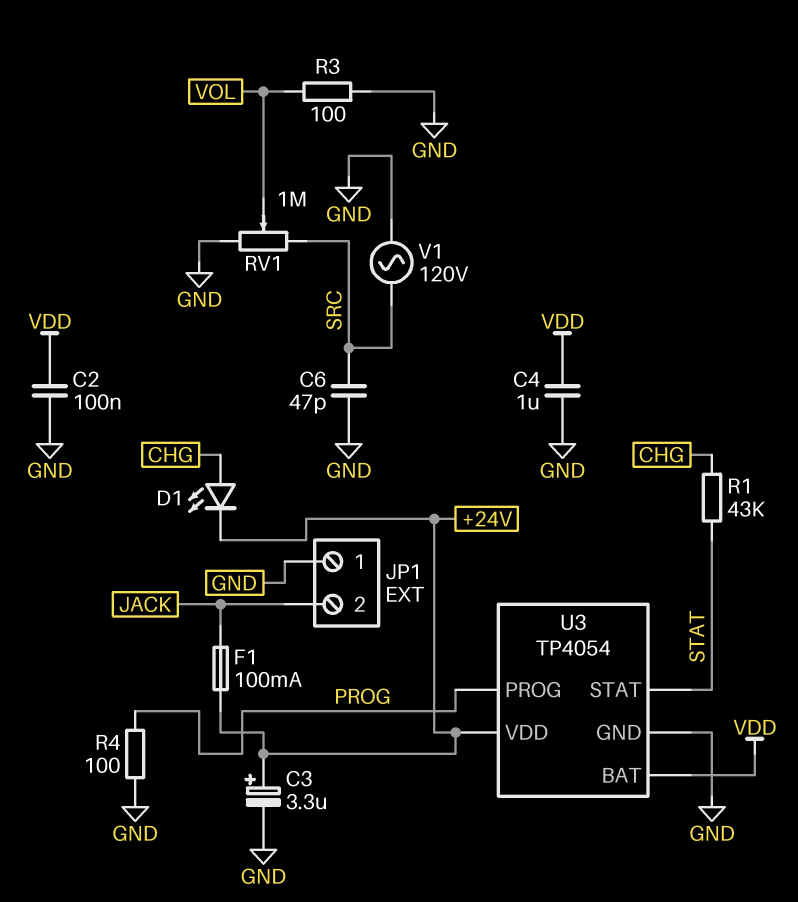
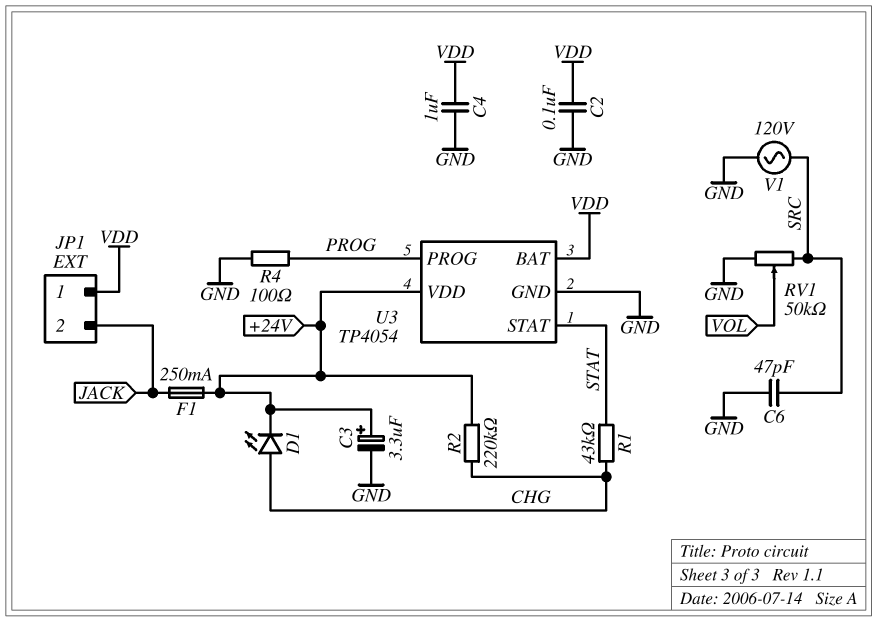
F1: 100mA (+24V, JACK) -> 250mA (+24V, JACK)
JP1 pin 1: GND -> VDD
R2: none -> 220k (+24V, CHG)
R3: 100 (GND, VOL) -> none
RV1: 1M (GND, SRC, wiper VOL) -> 50k (GND, SRC, wiper VOL)

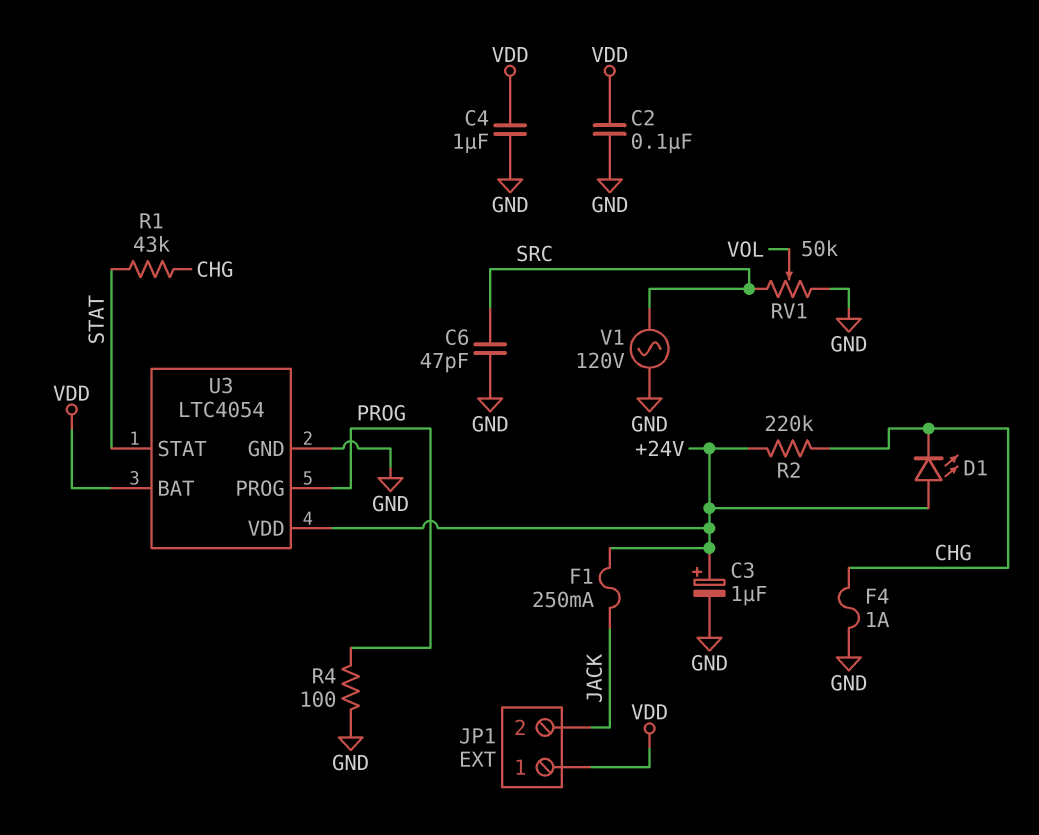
C3: 3.3uF (plus +24V, minus GND) -> 1uF (plus +24V, minus GND)
D1: LED (A CHG, K +24V) -> LED (A +24V, K CHG)
F4: none -> 1A (CHG, GND)
U3: TP4054 -> LTC4054

